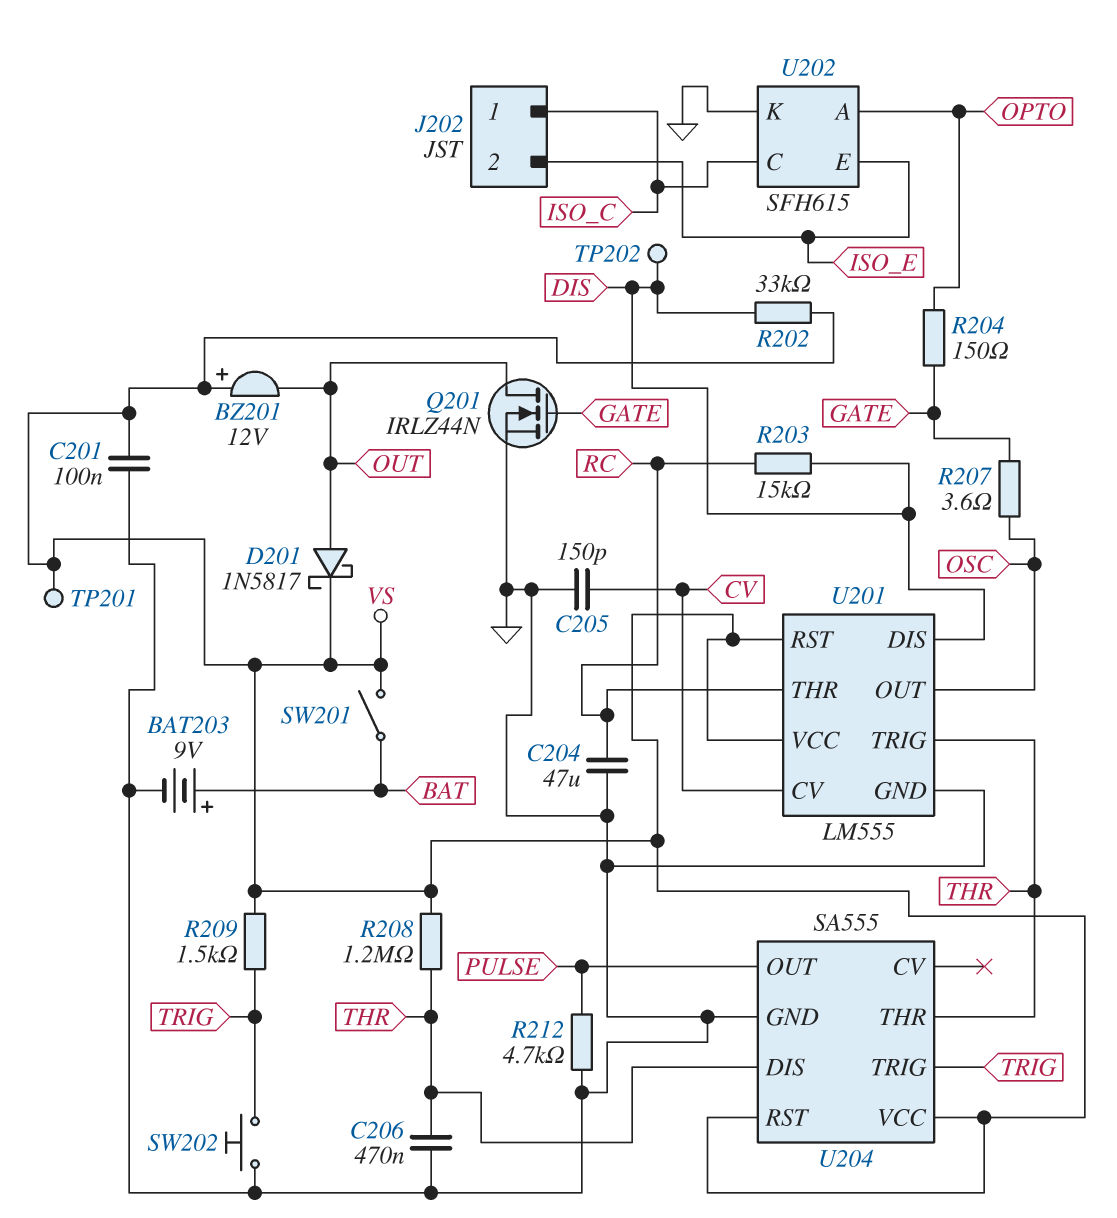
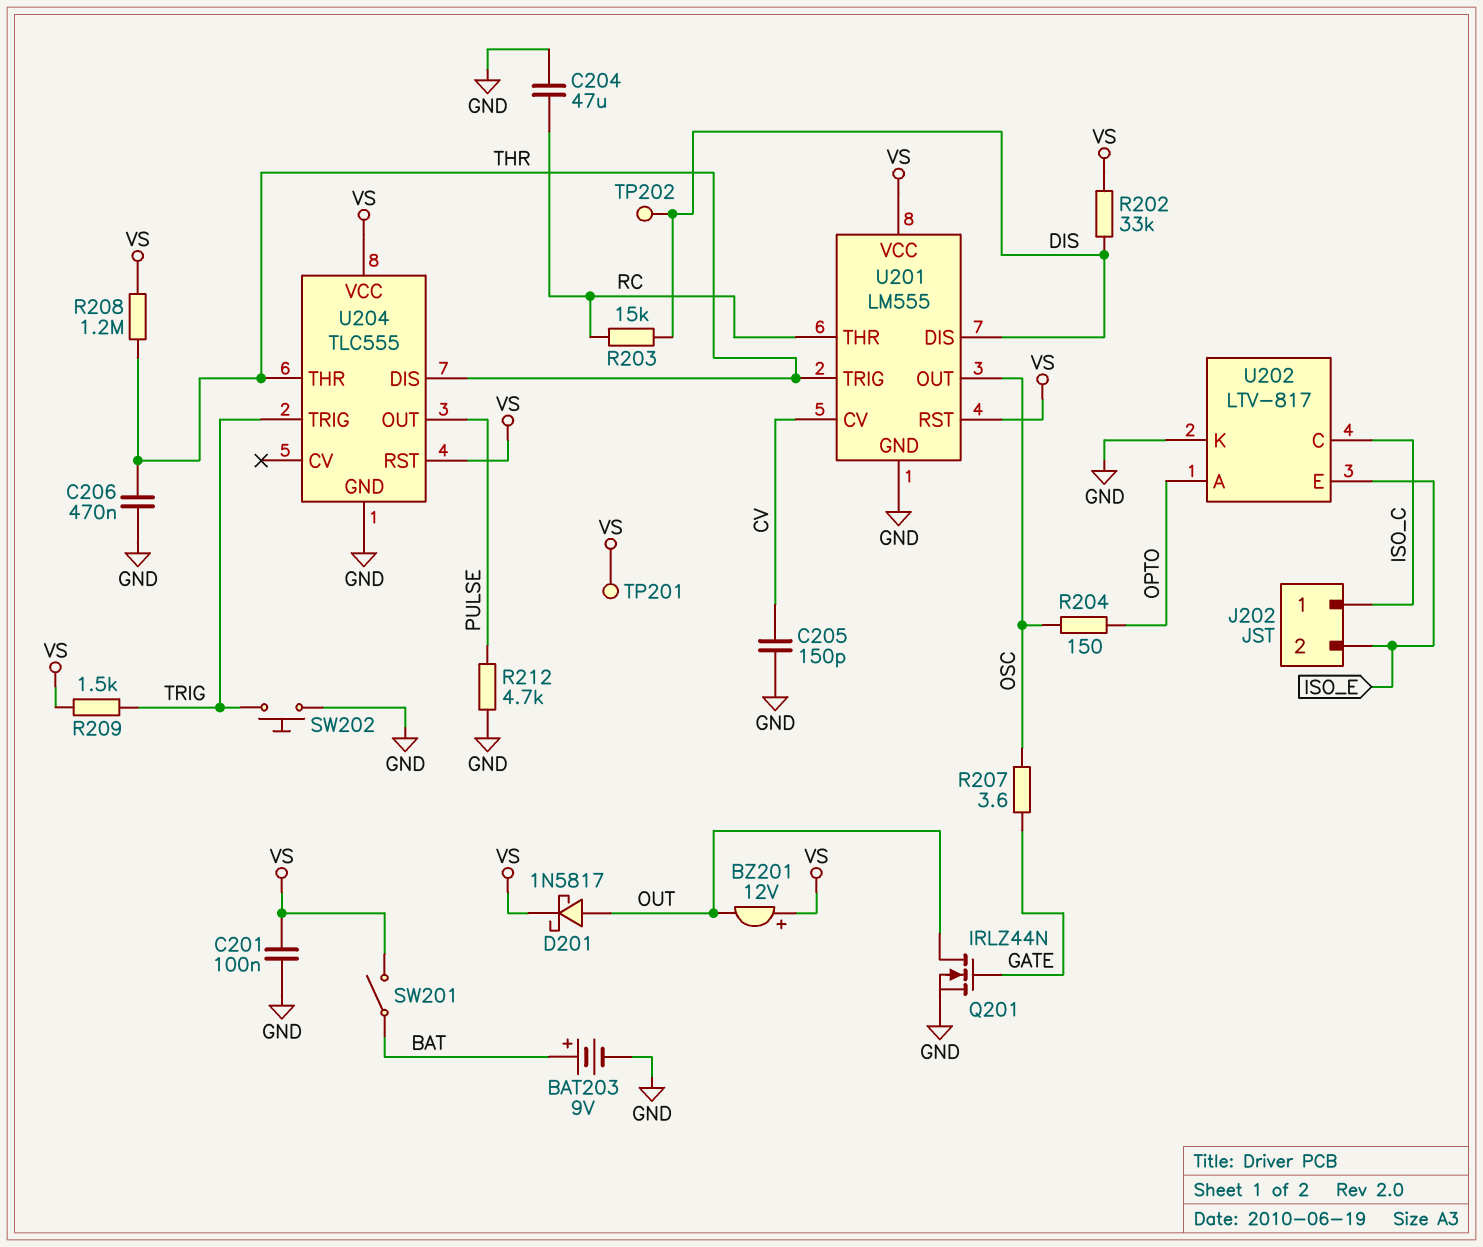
R204: 150 (GATE, OPTO) -> 150 (OPTO, OSC)
U202: SFH615 -> LTV-817
U204: SA555 -> TLC555

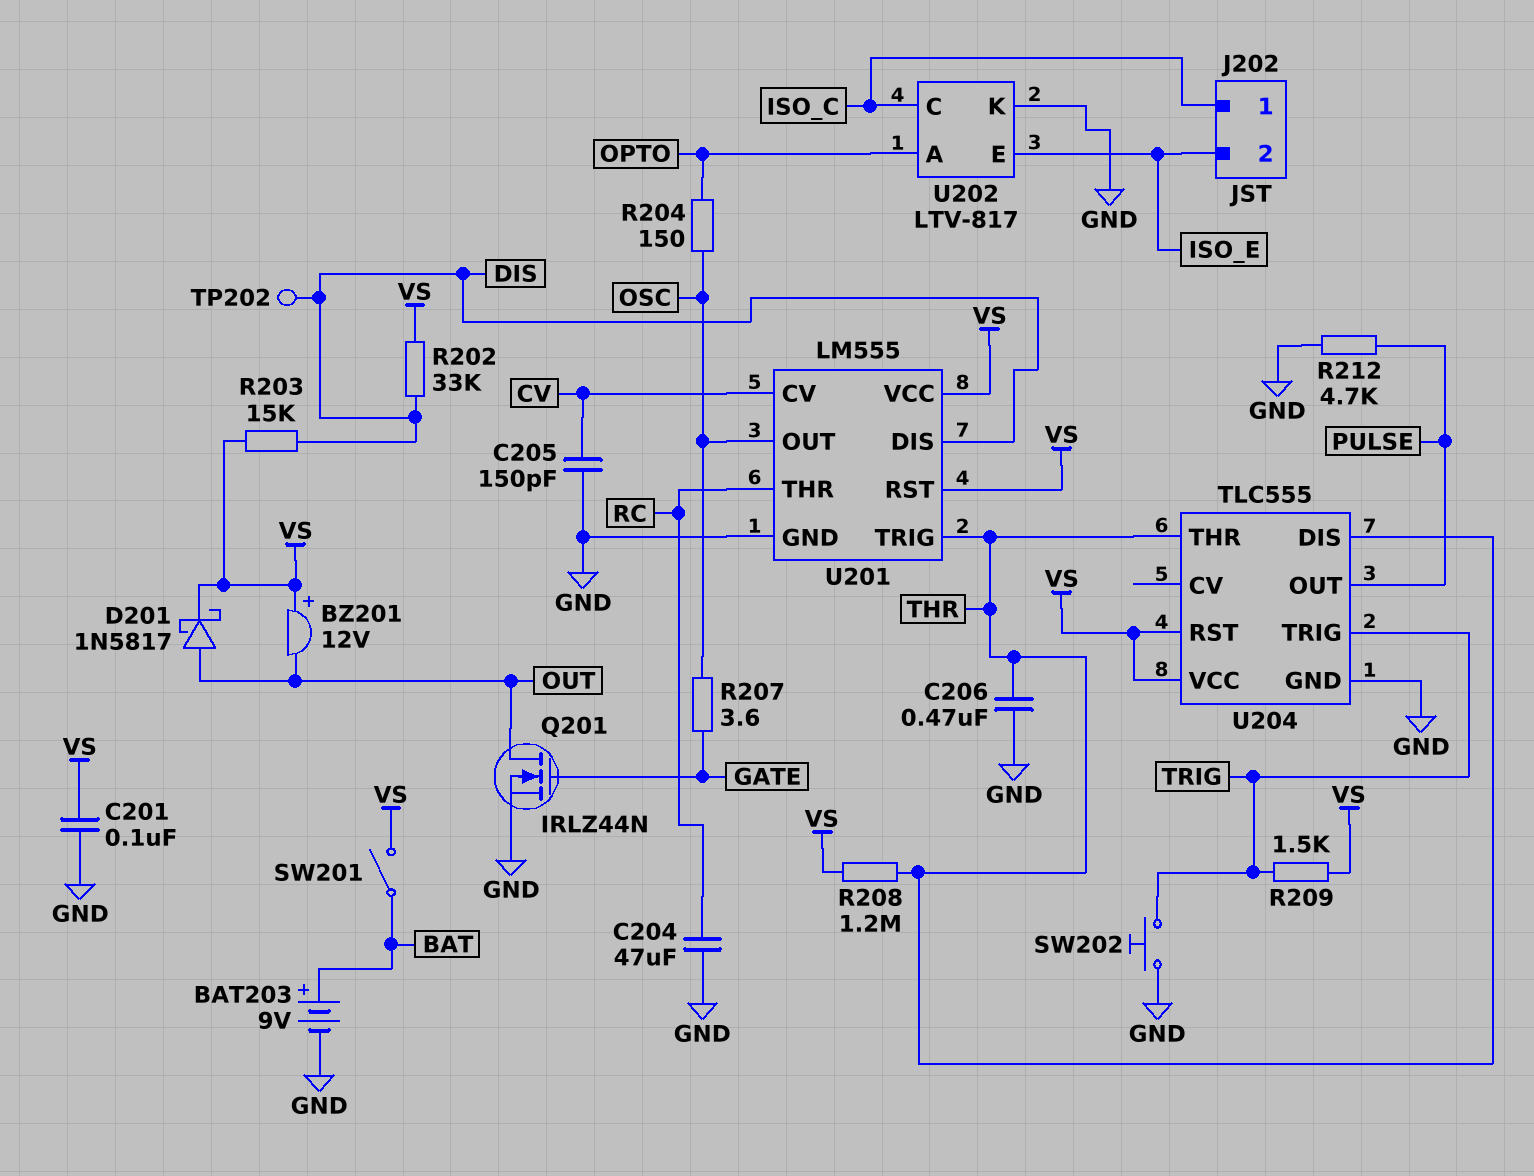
R203: 15k (DIS, RC) -> 15k (DIS, VS)
TP201: test point (VS) -> none

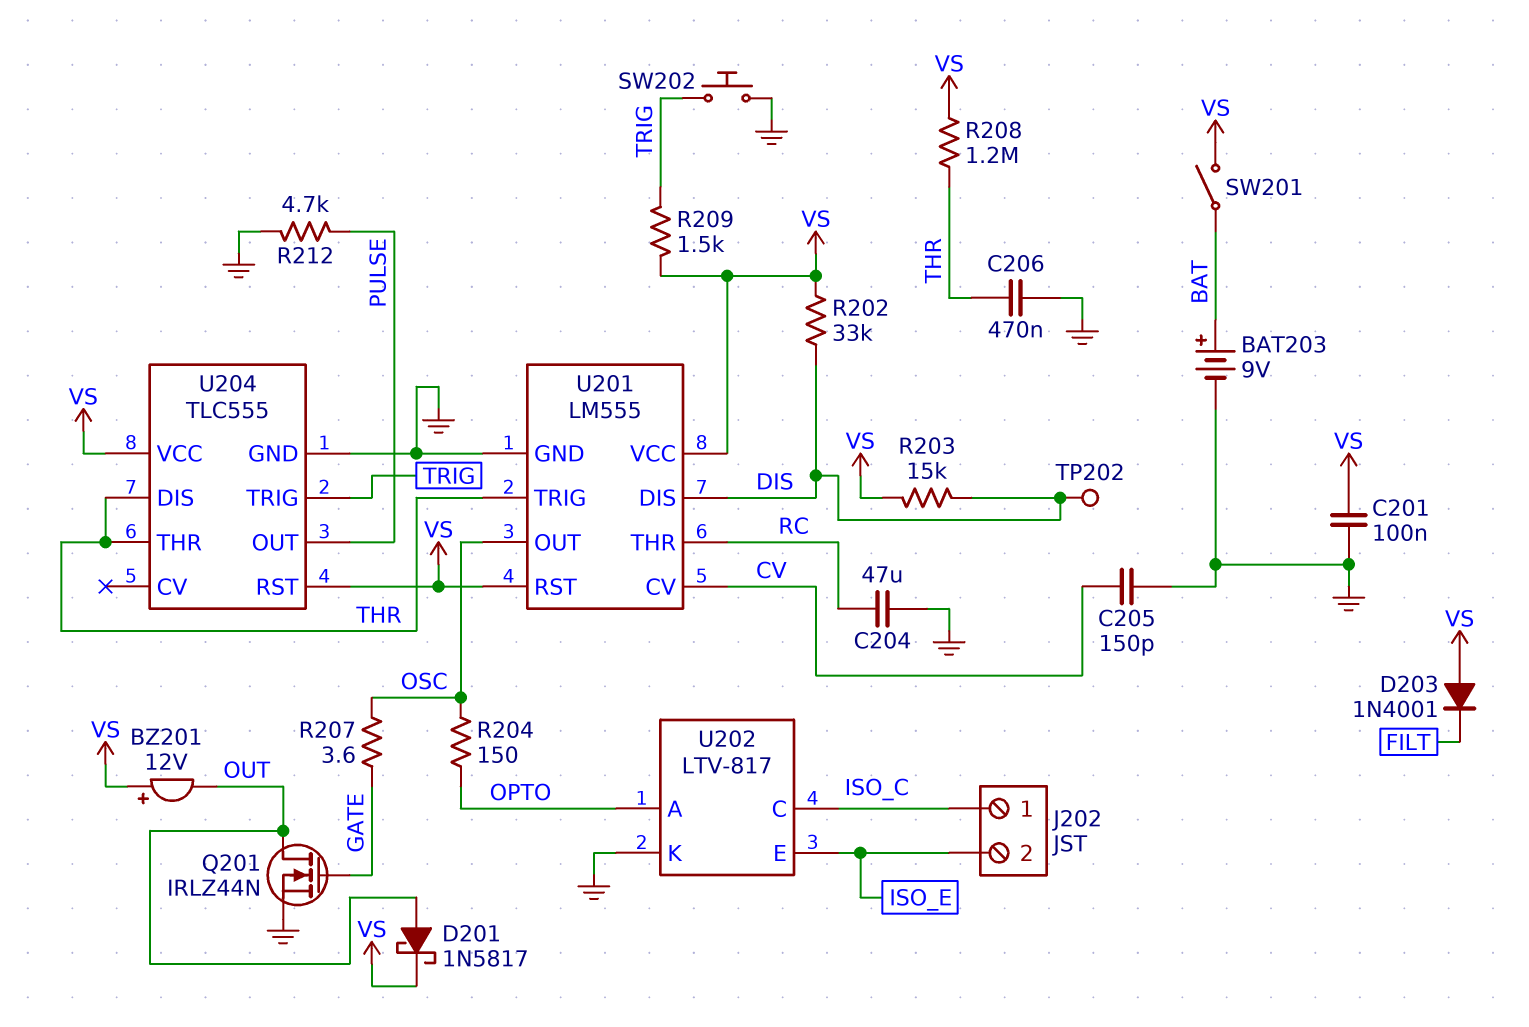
D203: none -> diode 1N4001 (A VS, K FILT)

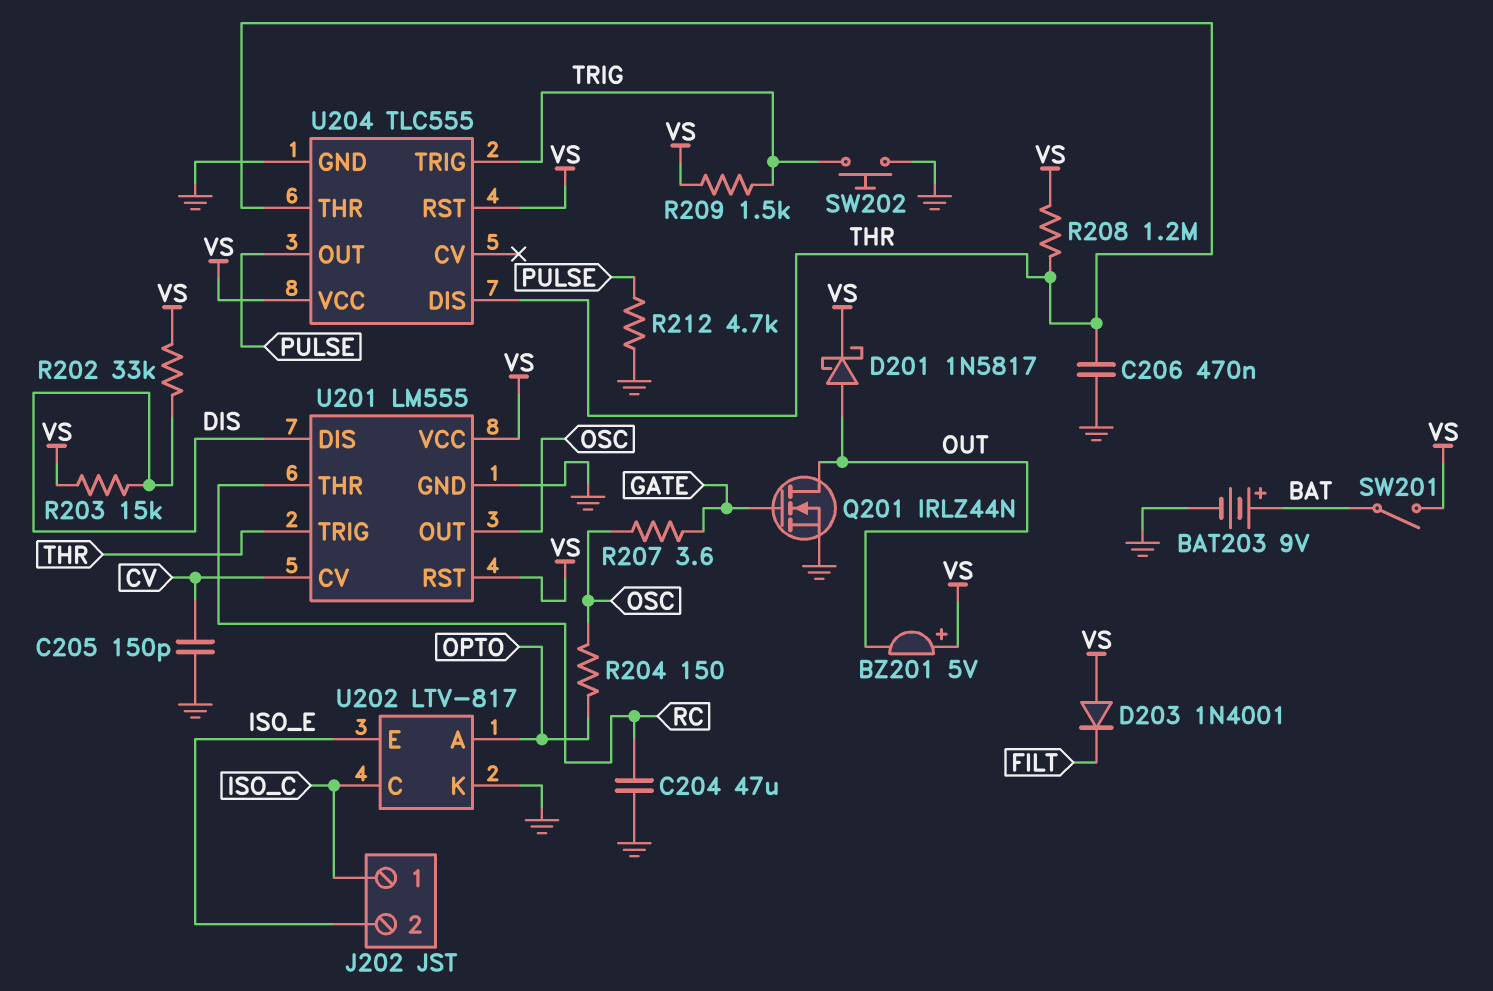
BZ201: buzzer 12V (plus VS, minus OUT) -> buzzer 5V (plus VS, minus OUT)
C201: 100nF (GND, VS) -> none
TP202: test point (DIS) -> none

